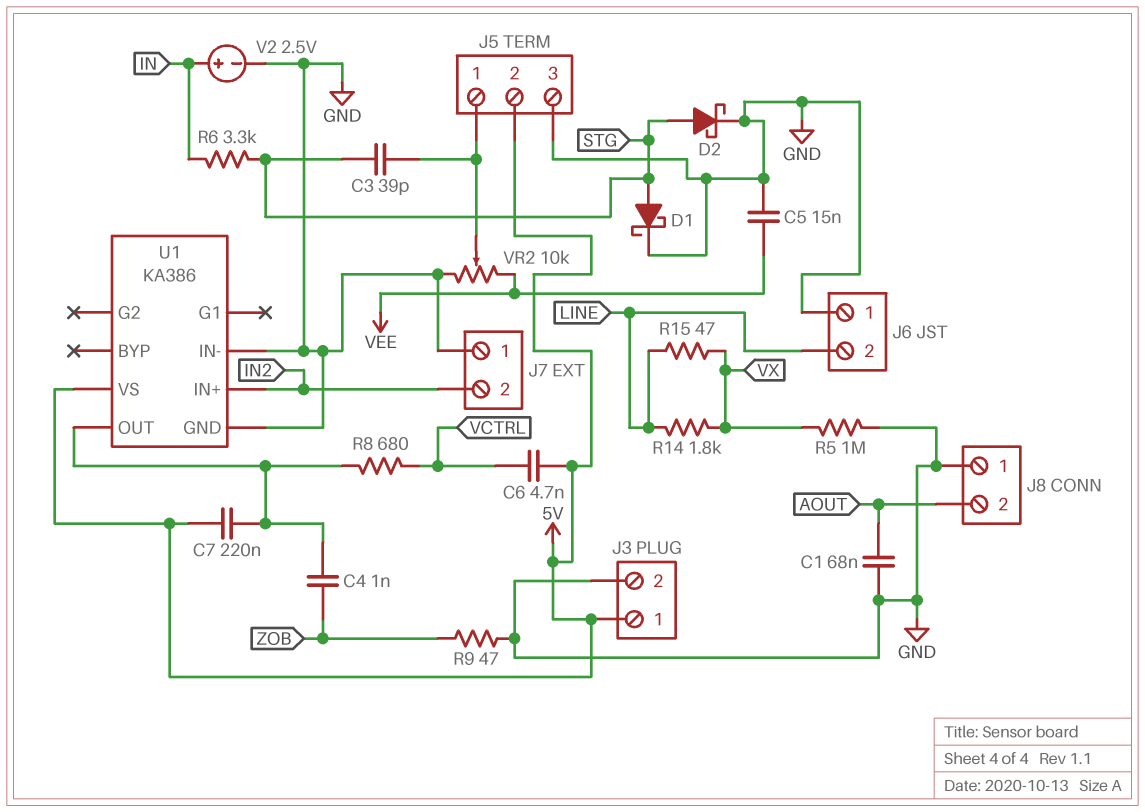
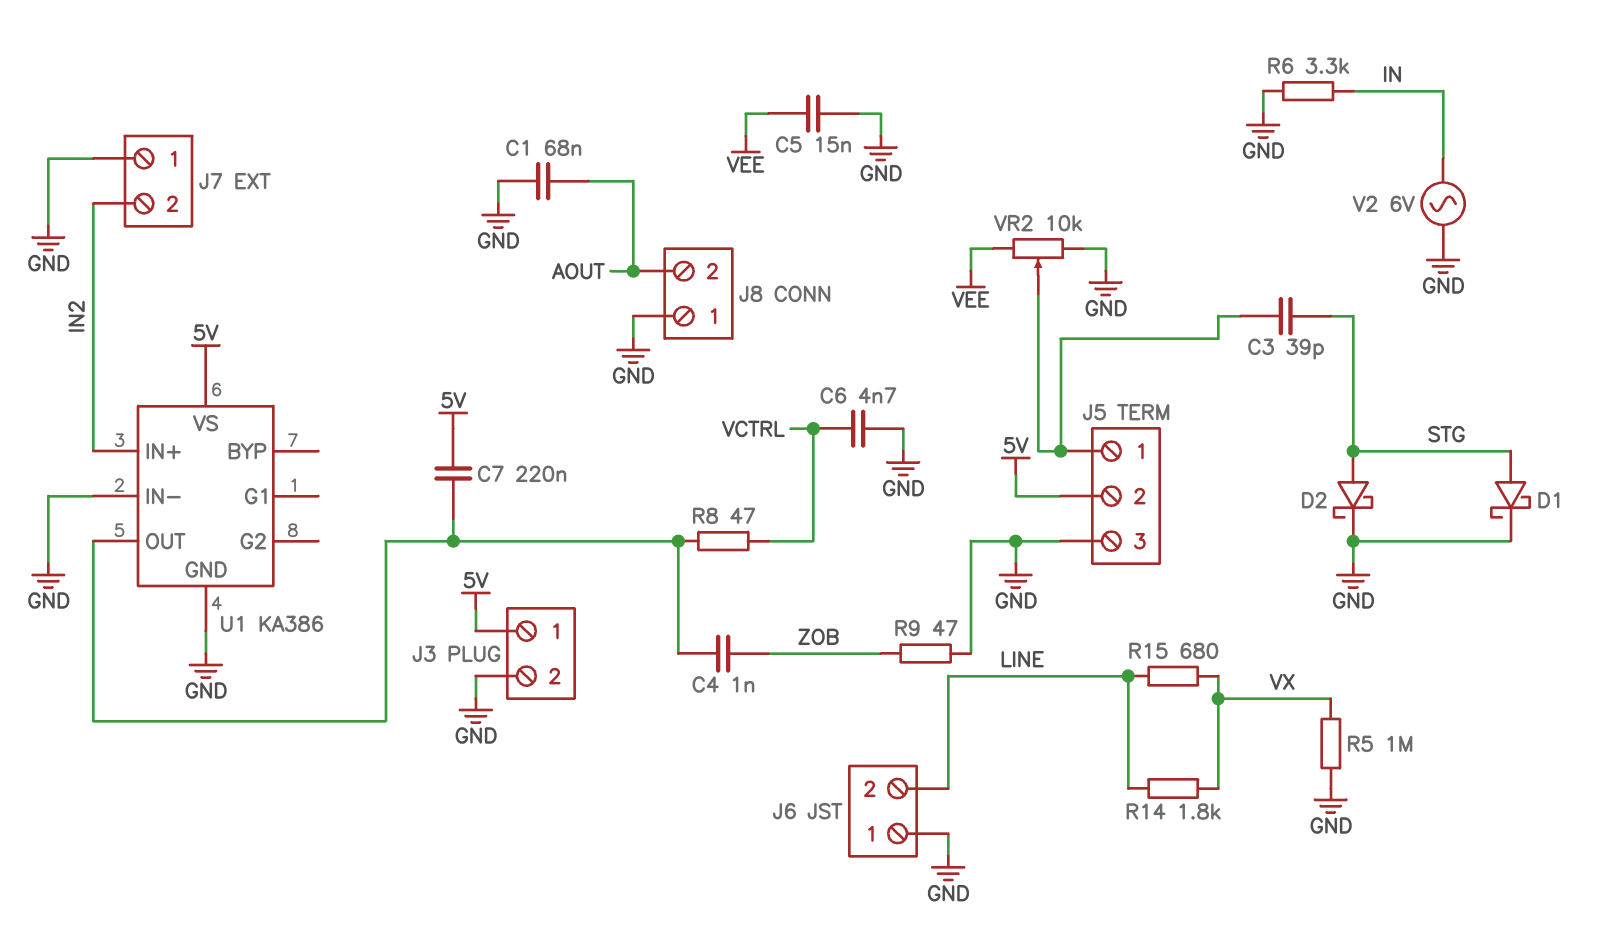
C6: 4.7nF (5V, VCTRL) -> 4.7nF (GND, VCTRL)
R6: 3.3k (IN, STG) -> 3.3k (GND, IN)
R8: 680 (U1/OUT, VCTRL) -> 47 (U1/OUT, VCTRL)
R15: 47 (LINE, VX) -> 680 (LINE, VX)
V2: 2.5V (plus IN, minus GND) -> AC 6V (GND, IN)

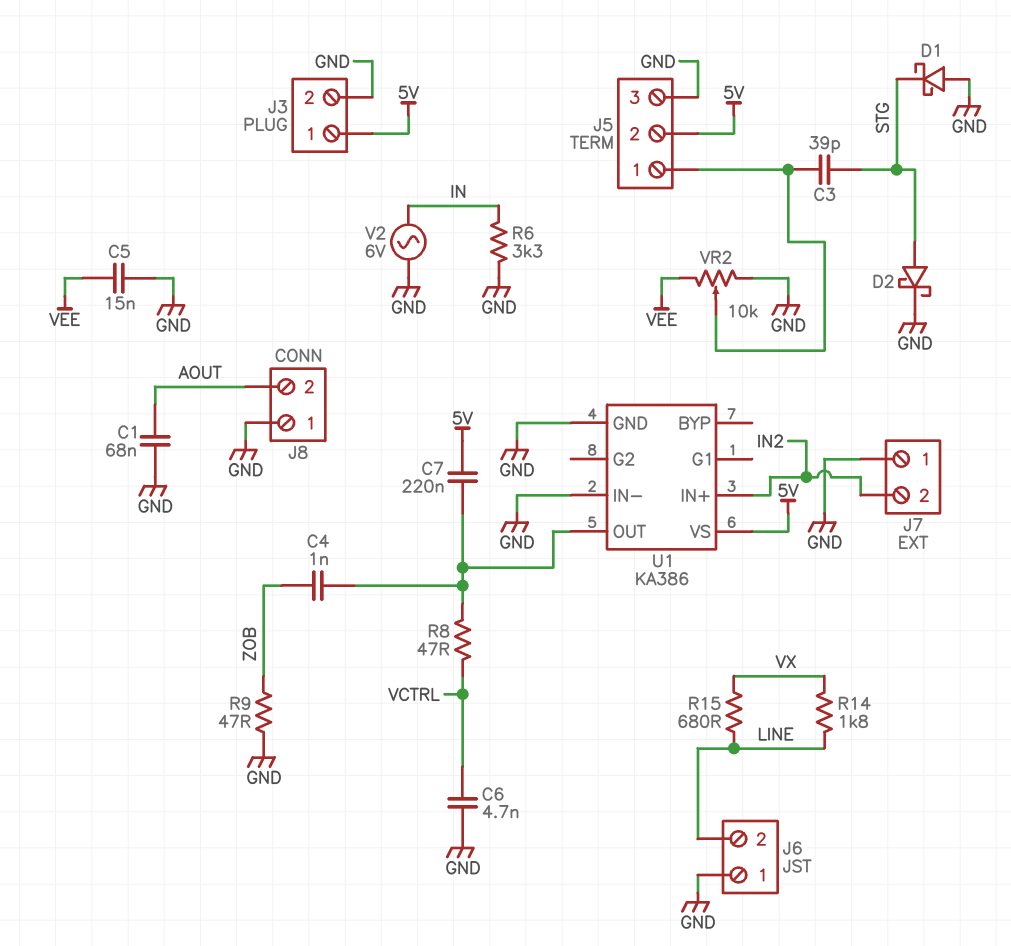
D1: schottky (A STG, K GND) -> schottky (A GND, K STG)
R5: 1M (GND, VX) -> none

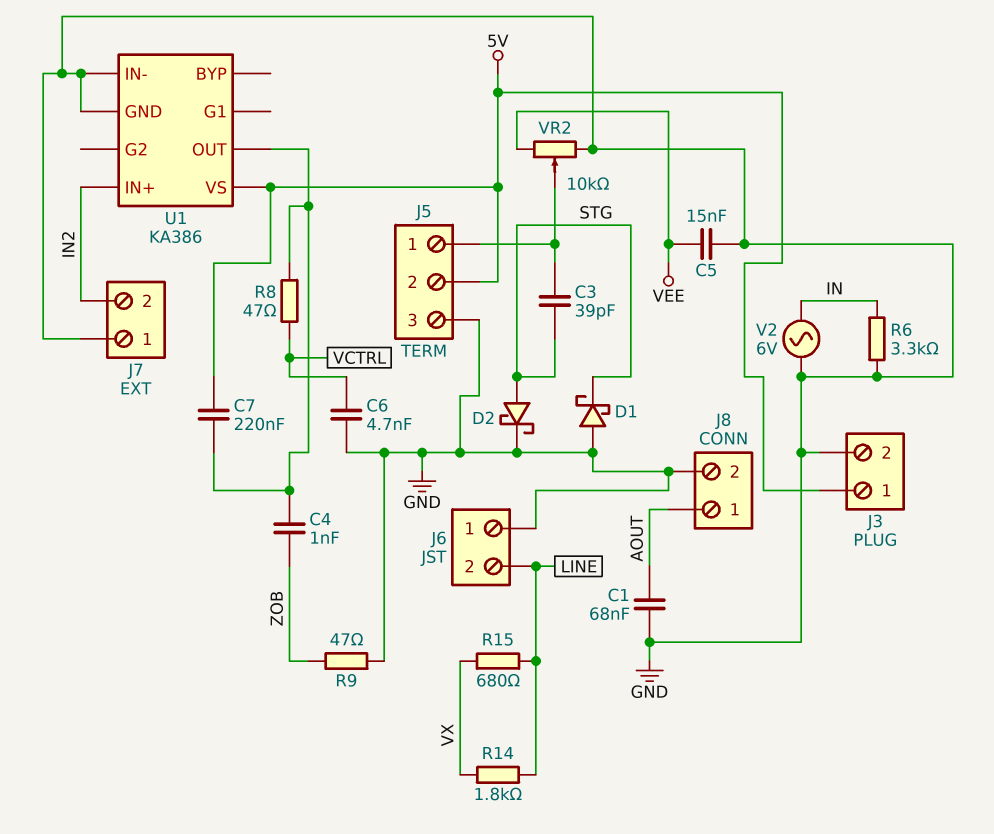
J8 pin 1: GND -> AOUT
J8 pin 2: AOUT -> GND

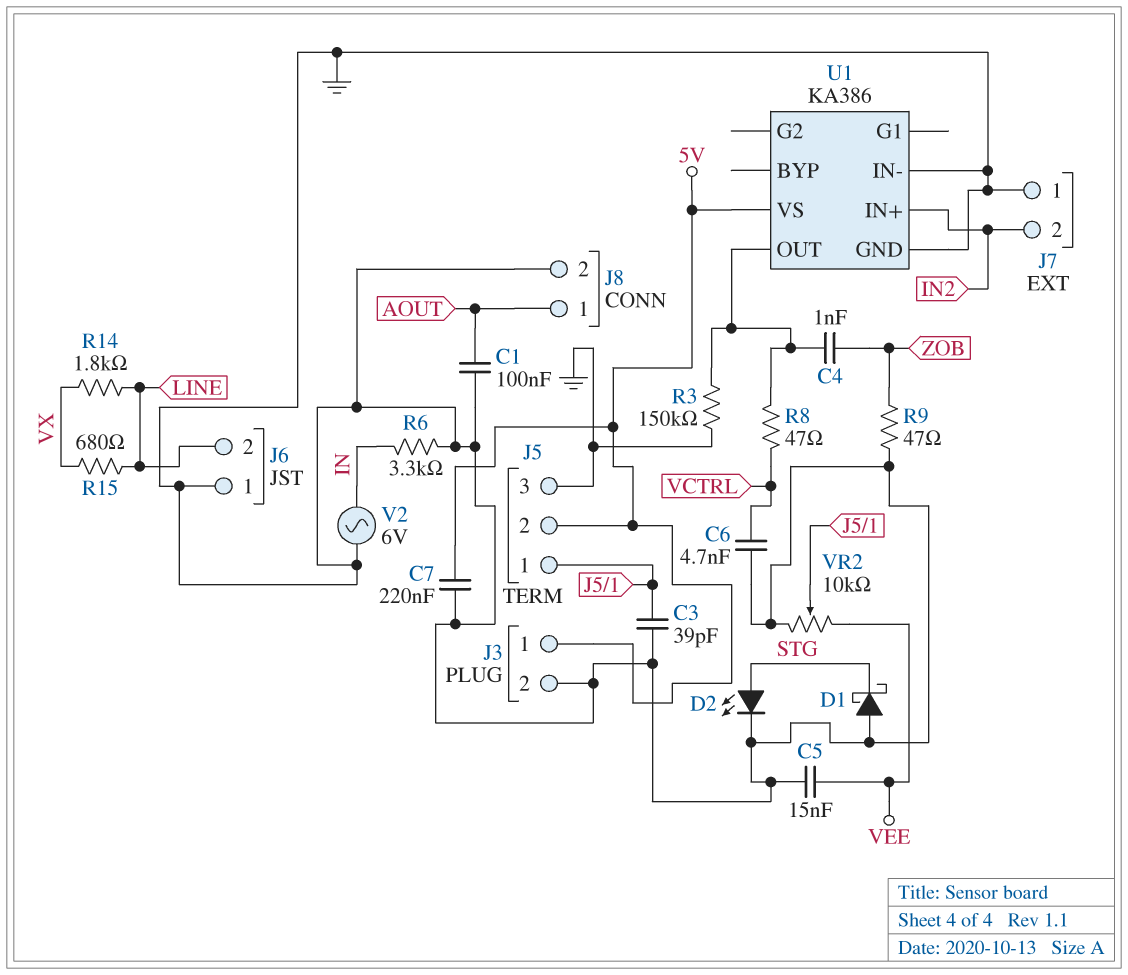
C1: 68nF (AOUT, GND) -> 100nF (AOUT, GND)
C3: 39pF (J5/1, STG) -> 39pF (GND, J5/1)
C7: 220nF (5V, U1/OUT) -> 220nF (5V, GND)
D2: schottky (A STG, K GND) -> LED (A STG, K GND)
R3: none -> 150k (GND, U1/OUT)

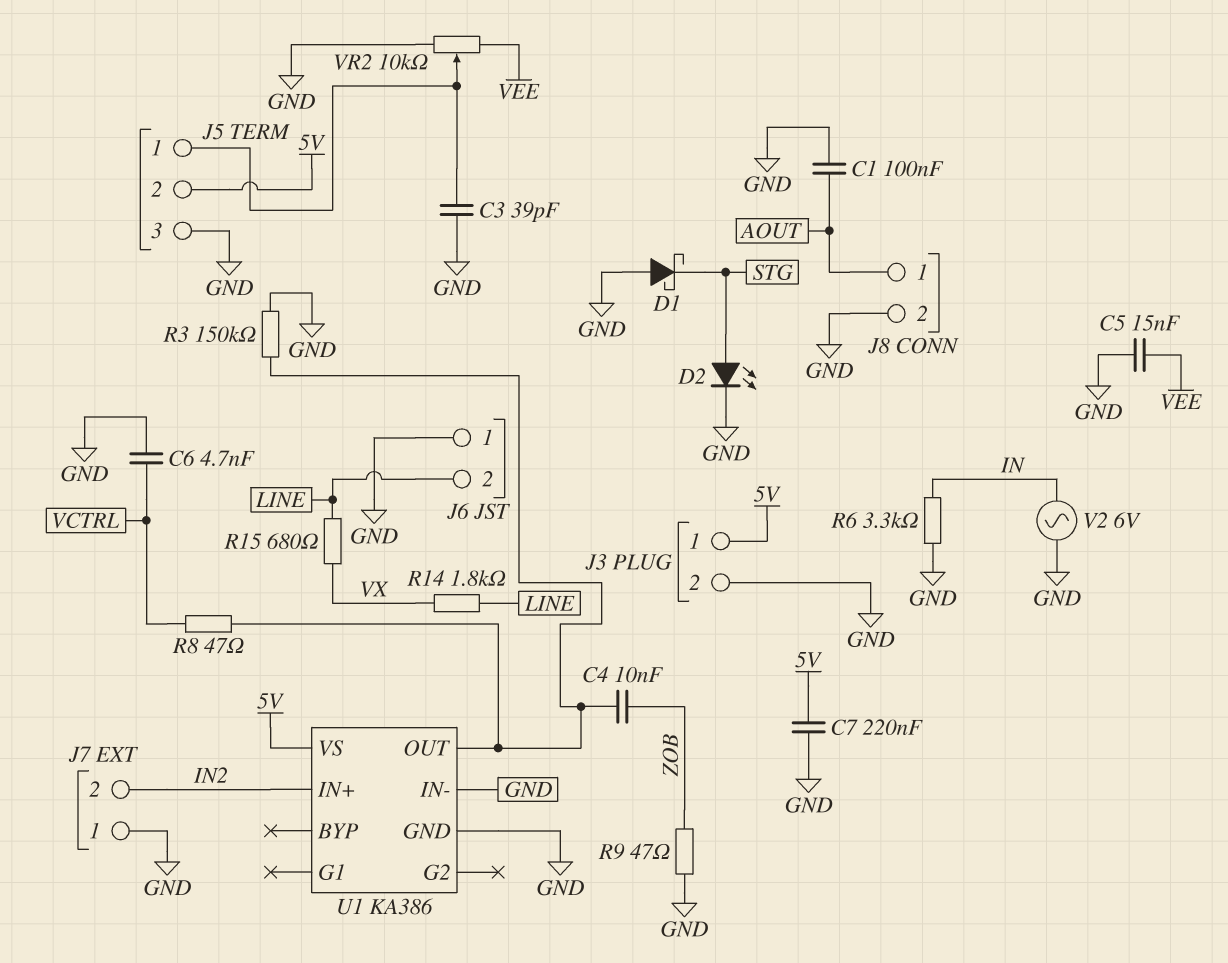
C4: 1nF (U1/OUT, ZOB) -> 10nF (U1/OUT, ZOB)

